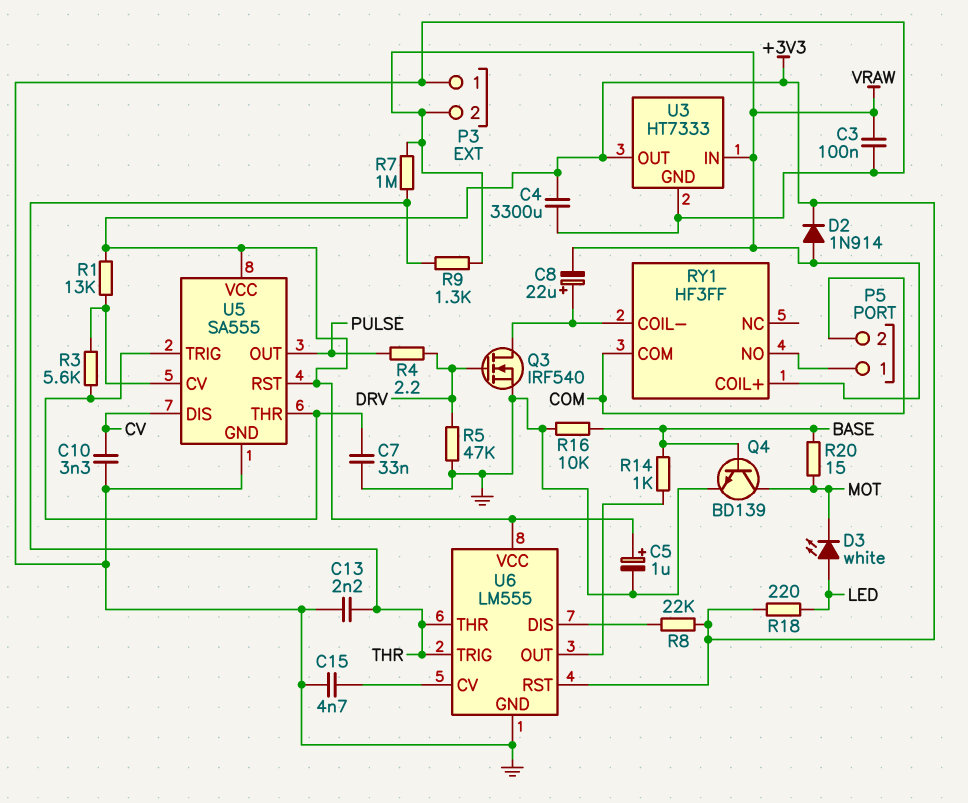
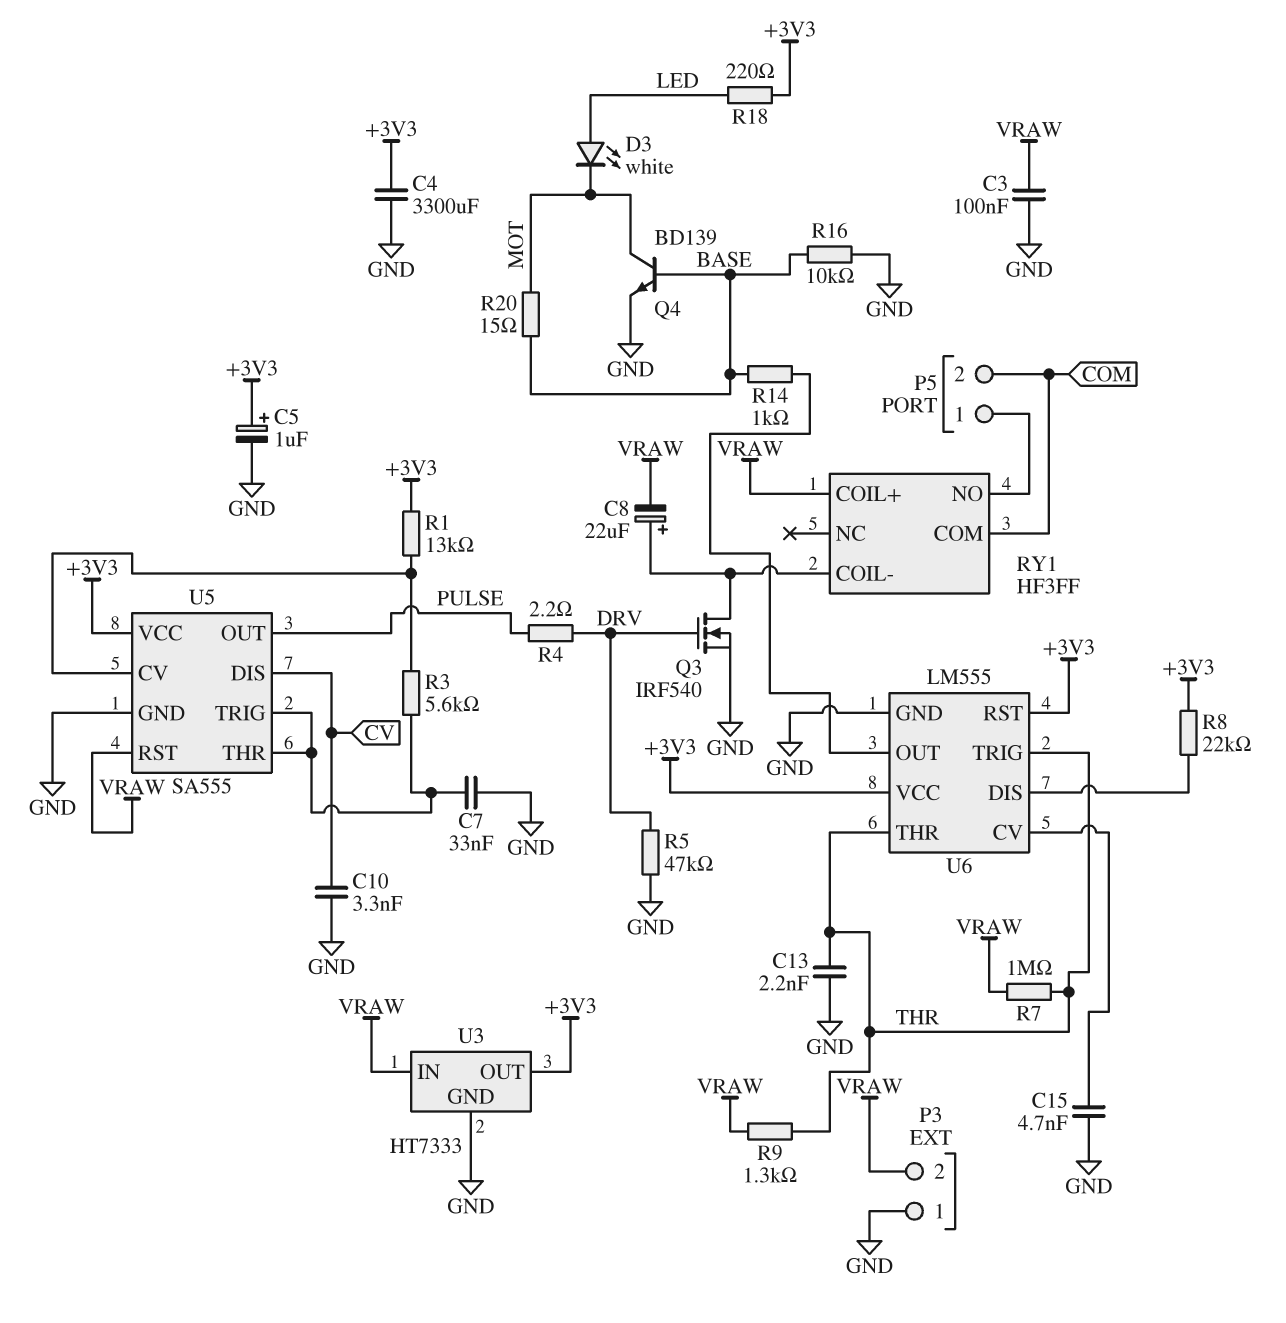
D2: diode 1N914 (A VRAW, K +3V3) -> none
U5 pin RST: +3V3 -> VRAW

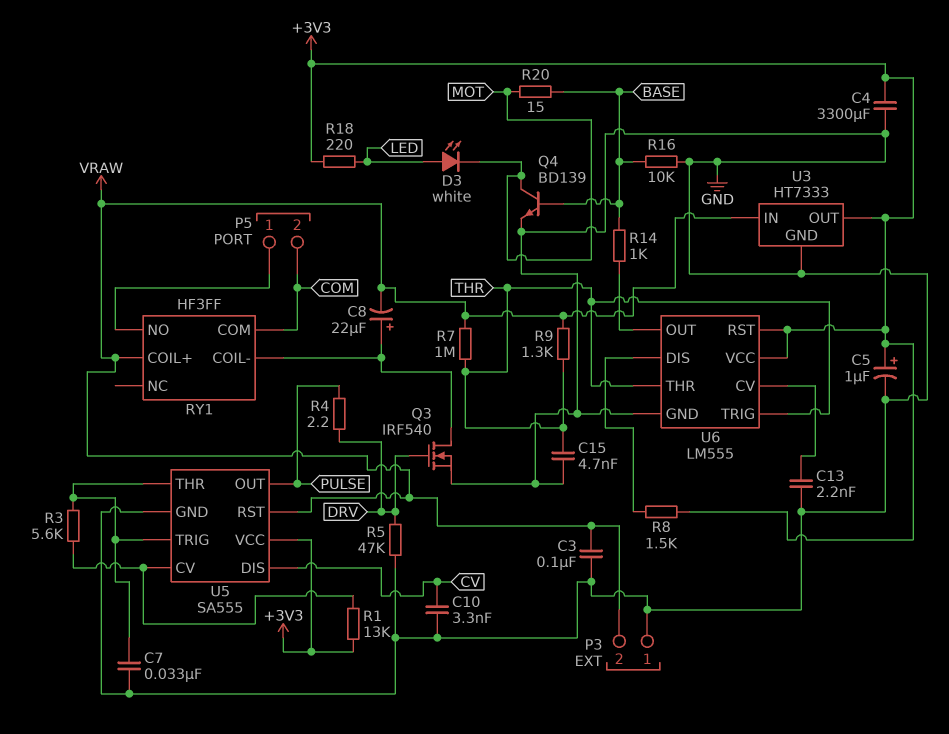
C13: 2.2nF (GND, THR) -> 2.2nF (GND, U6/CV)
C15: 4.7nF (GND, U6/CV) -> 4.7nF (GND, THR)
R8: 22k (+3V3, U6/DIS) -> 1.5k (+3V3, U6/DIS)

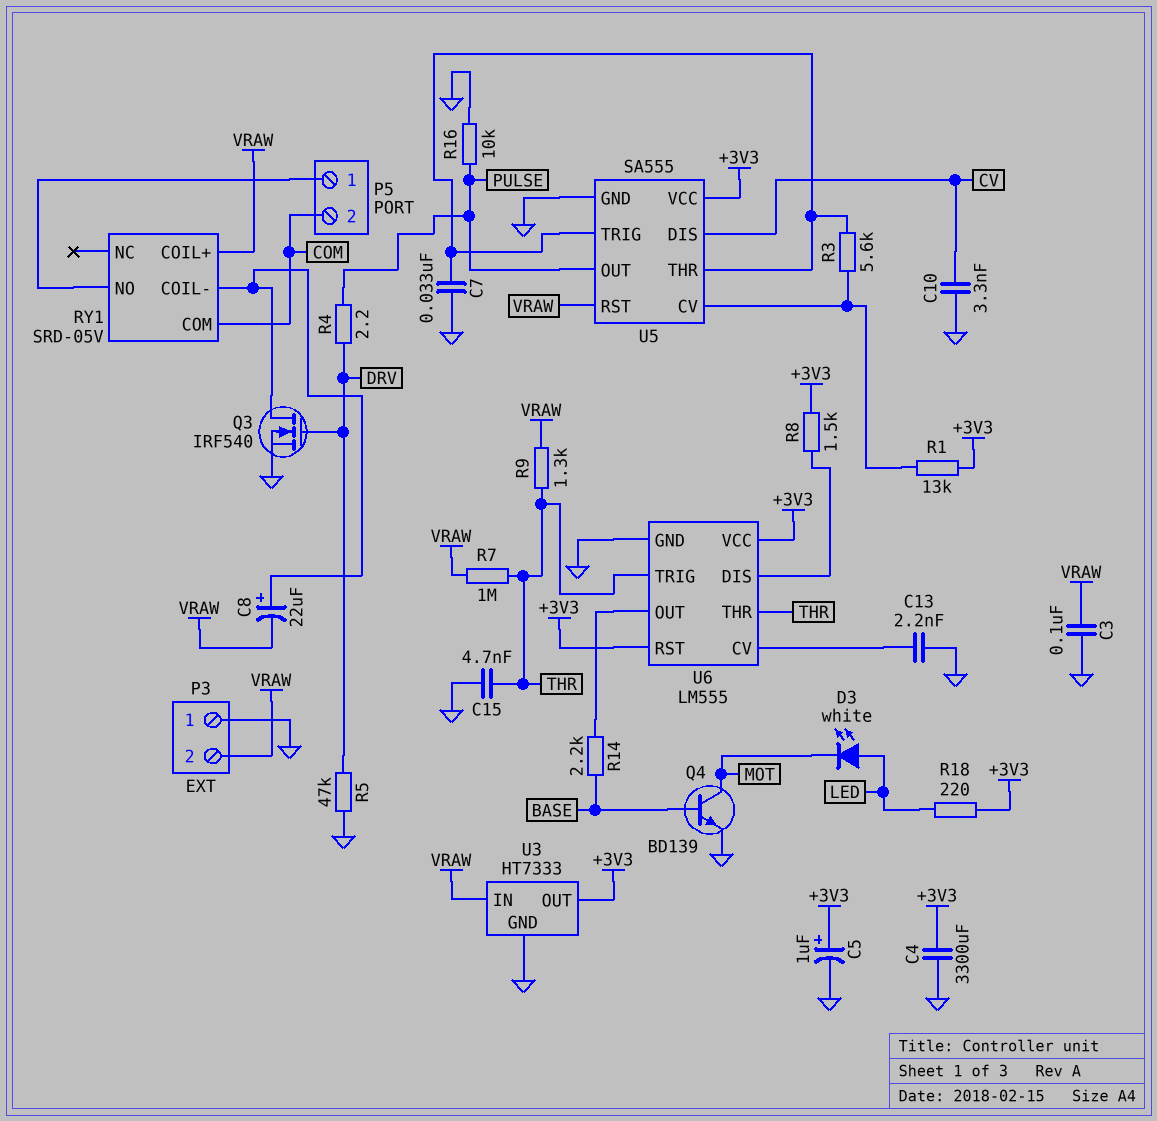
R14: 1k (BASE, U6/OUT) -> 2.2k (BASE, U6/OUT)
R16: 10k (BASE, GND) -> 10k (GND, PULSE)
R20: 15 (BASE, MOT) -> none
RY1: HF3FF -> SRD-05V

